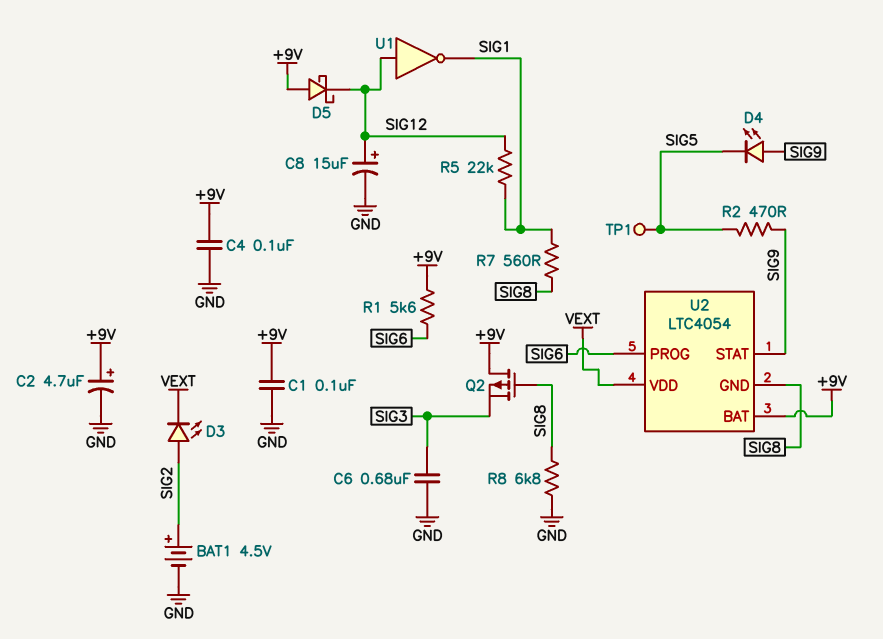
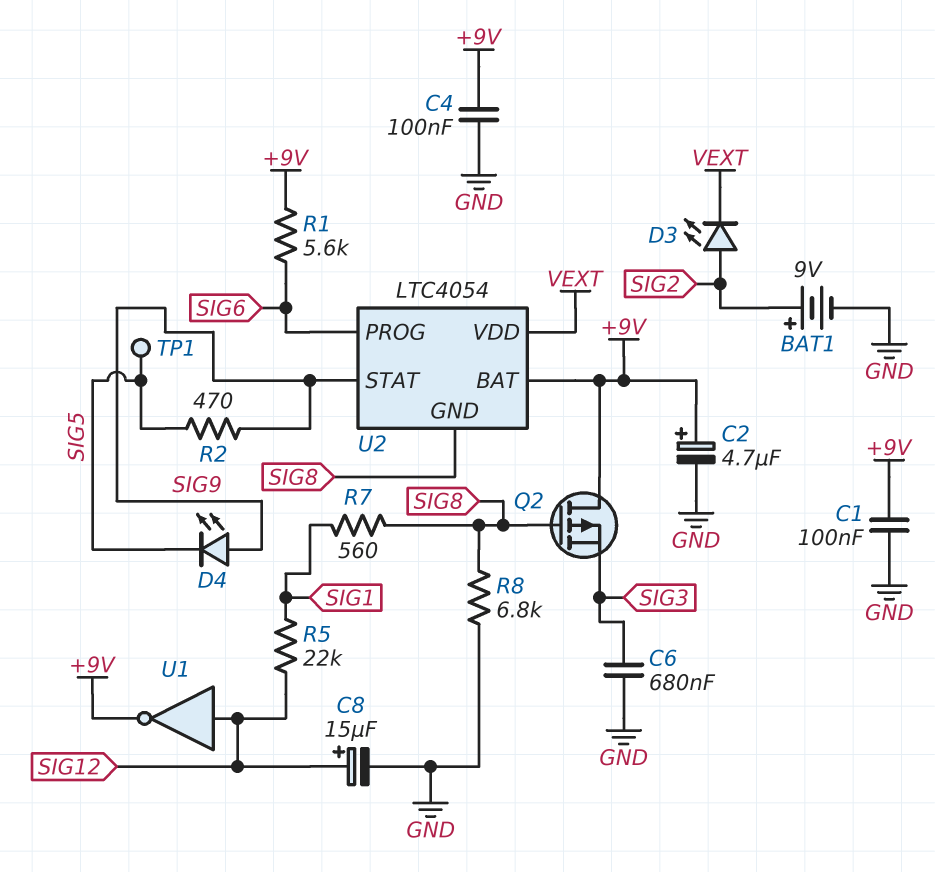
BAT1: 4.5V (plus SIG2, minus GND) -> 9V (plus SIG2, minus GND)
D5: schottky (A +9V, K SIG12) -> none
U1: NOT (in SIG12, out SIG1) -> NOT (in SIG12, out +9V)

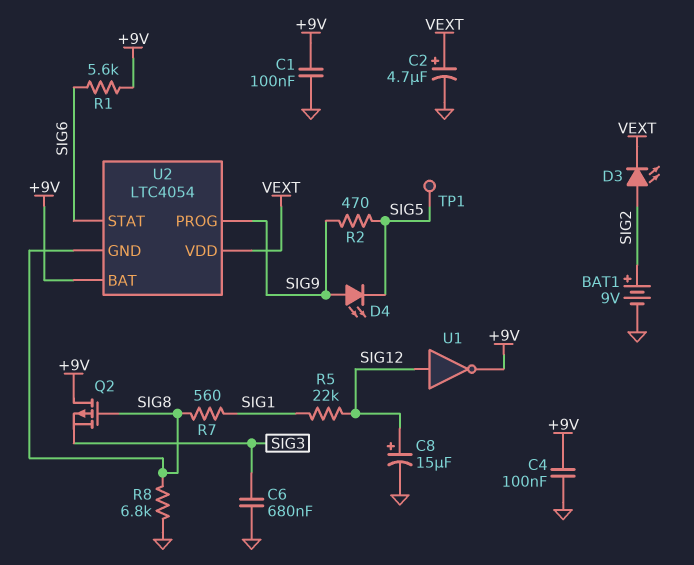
C2: 4.7uF (plus +9V, minus GND) -> 4.7uF (plus VEXT, minus GND)
U2 pin PROG: SIG6 -> SIG9
U2 pin STAT: SIG9 -> SIG6

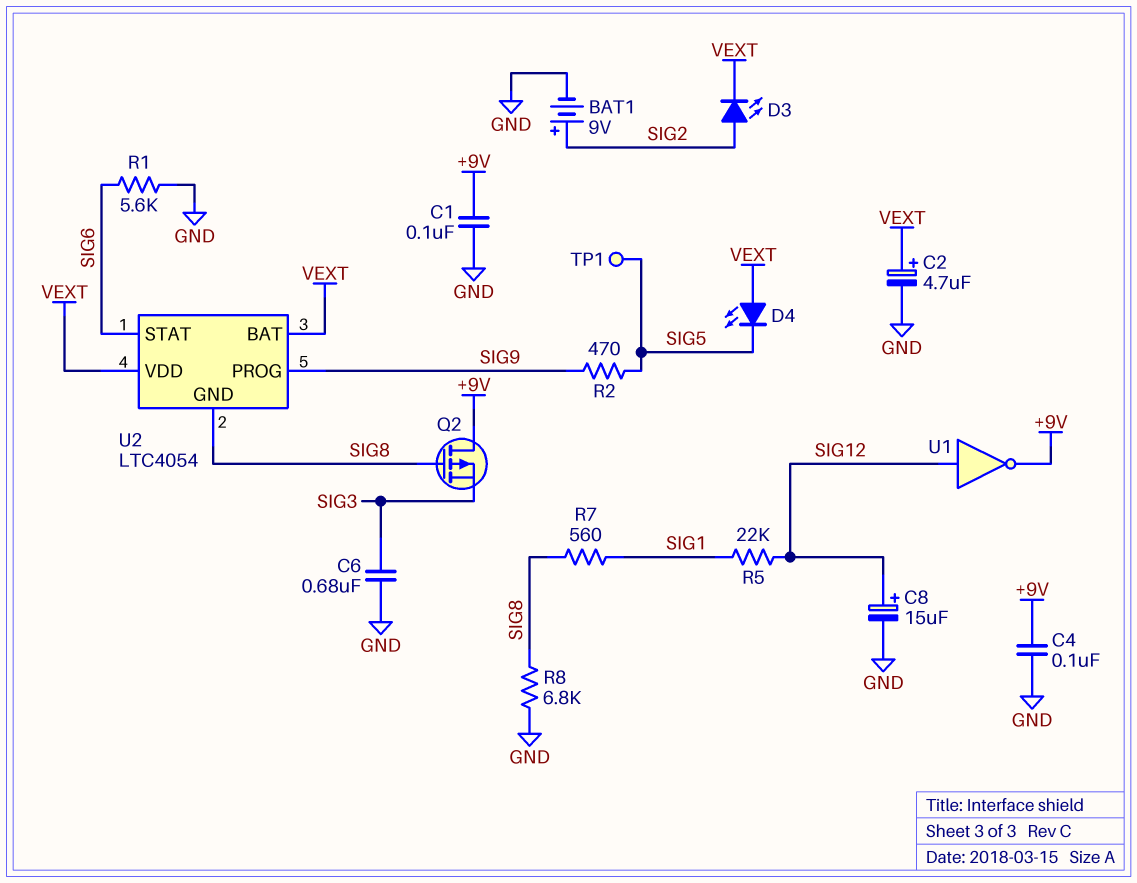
D4: LED (A SIG9, K SIG5) -> LED (A VEXT, K SIG5)
R1: 5.6k (+9V, SIG6) -> 5.6k (GND, SIG6)
U2 pin BAT: +9V -> VEXT

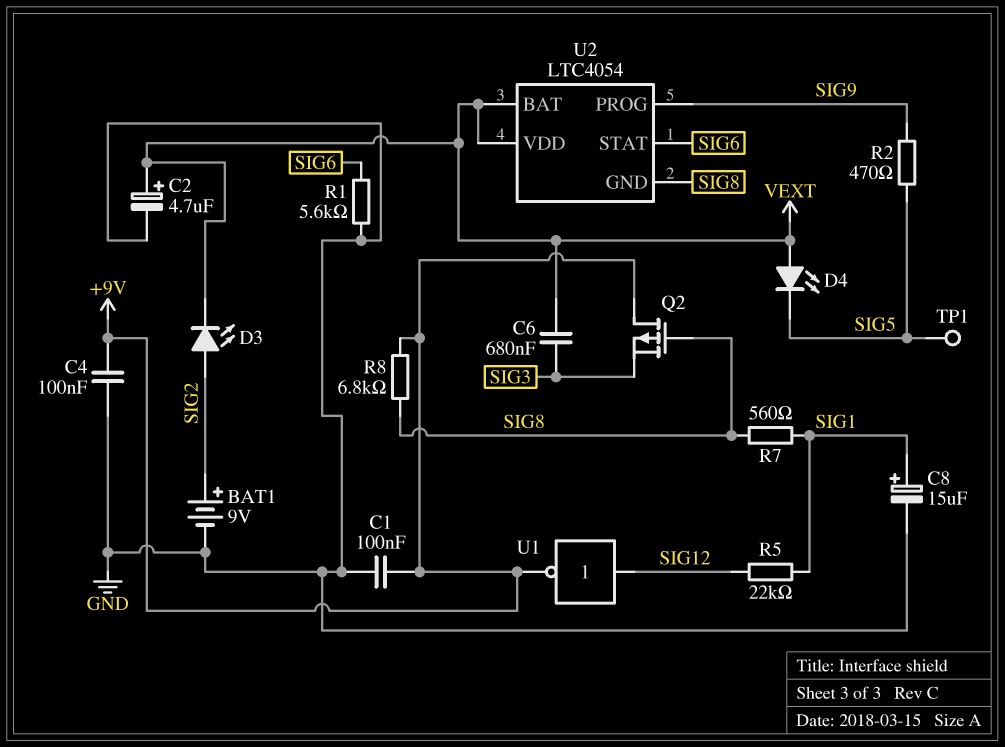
C6: 680nF (GND, SIG3) -> 680nF (SIG3, VEXT)
C8: 15uF (plus SIG12, minus GND) -> 15uF (plus SIG1, minus GND)
R8: 6.8k (GND, SIG8) -> 6.8k (+9V, SIG8)

